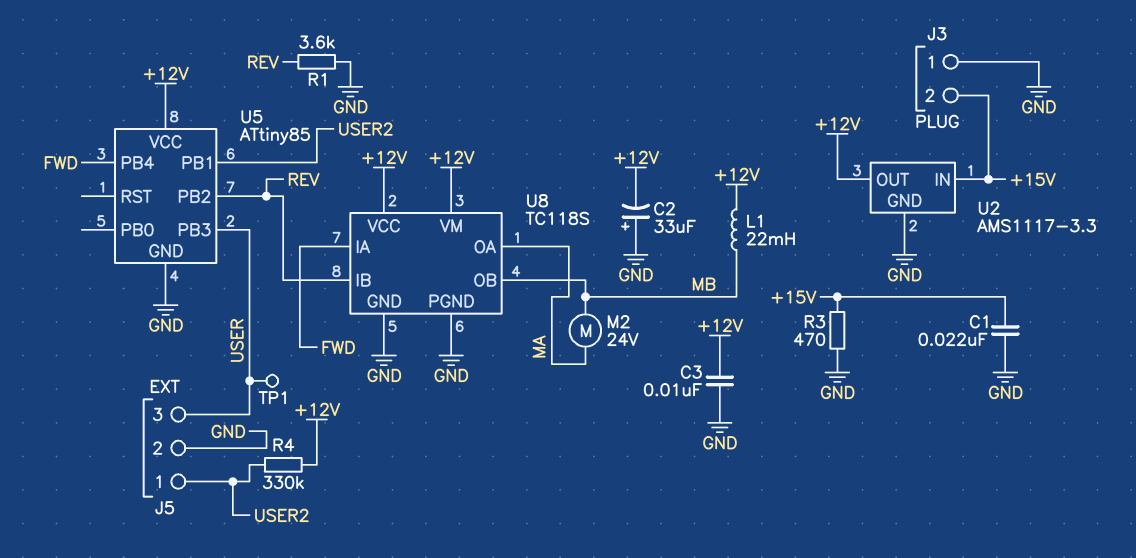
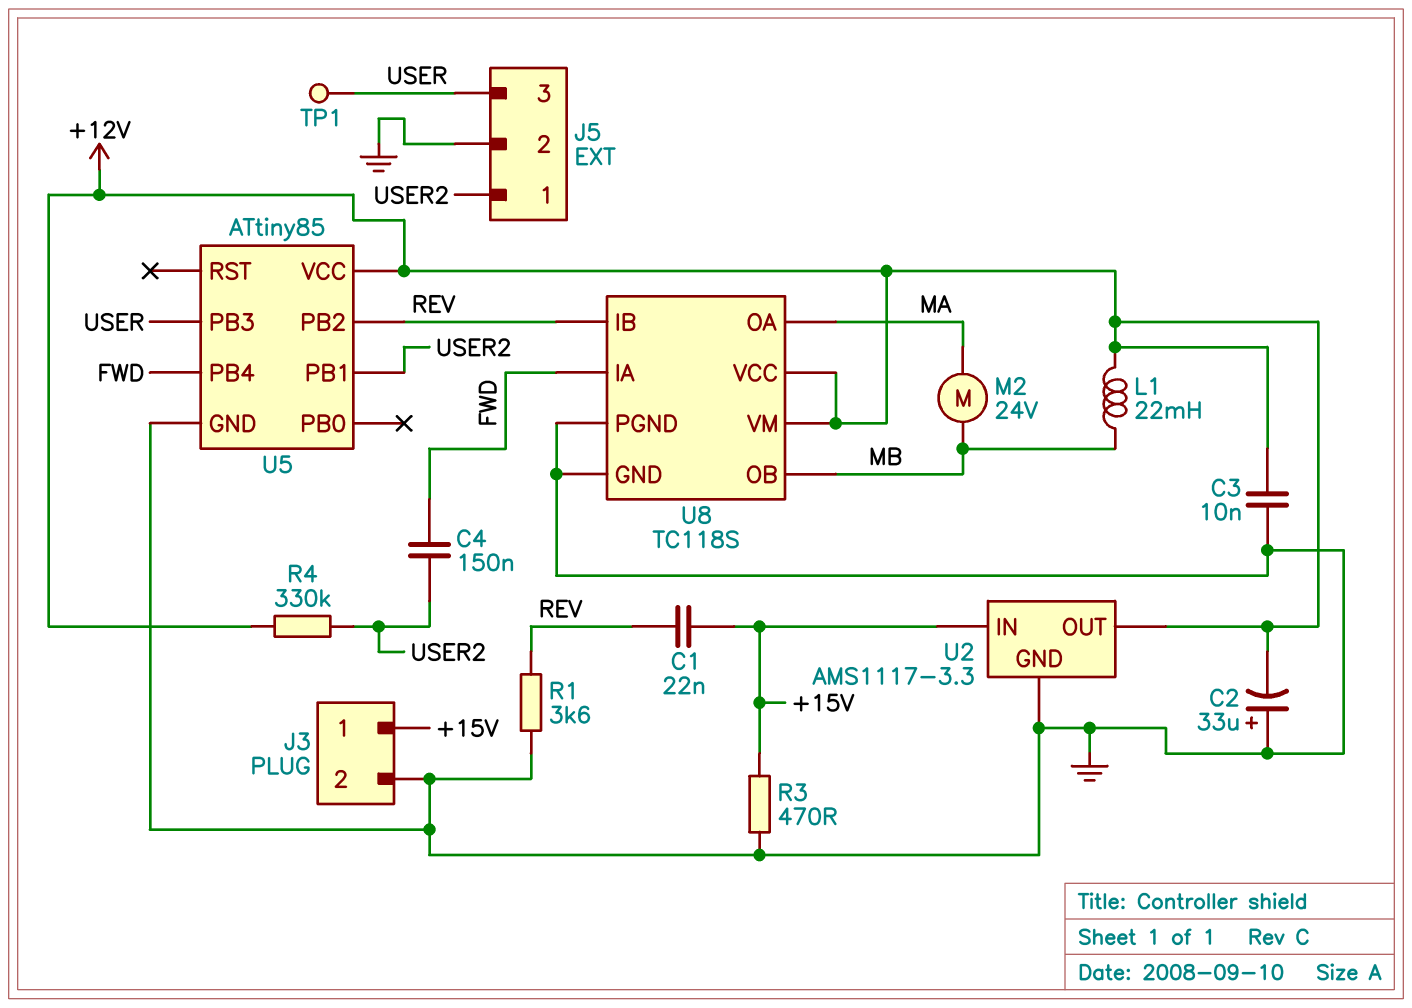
C1: 22nF (+15V, GND) -> 22nF (+15V, REV)
C4: none -> 150nF (FWD, USER2)
J3 pin 1: GND -> +15V
J3 pin 2: +15V -> GND

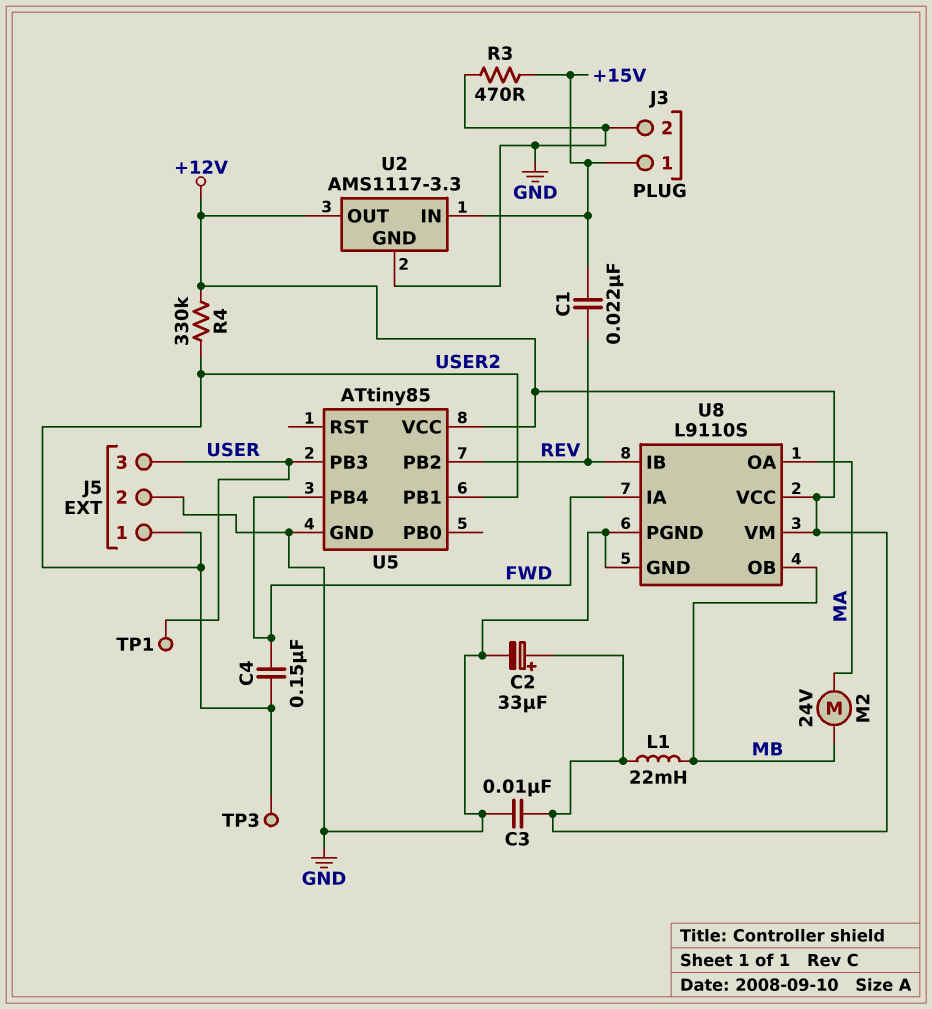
C2: 33uF (plus GND, minus +12V) -> 33uF (plus +12V, minus GND)
R1: 3.6k (GND, REV) -> none
TP3: none -> test point (USER2)
U8: TC118S -> L9110S

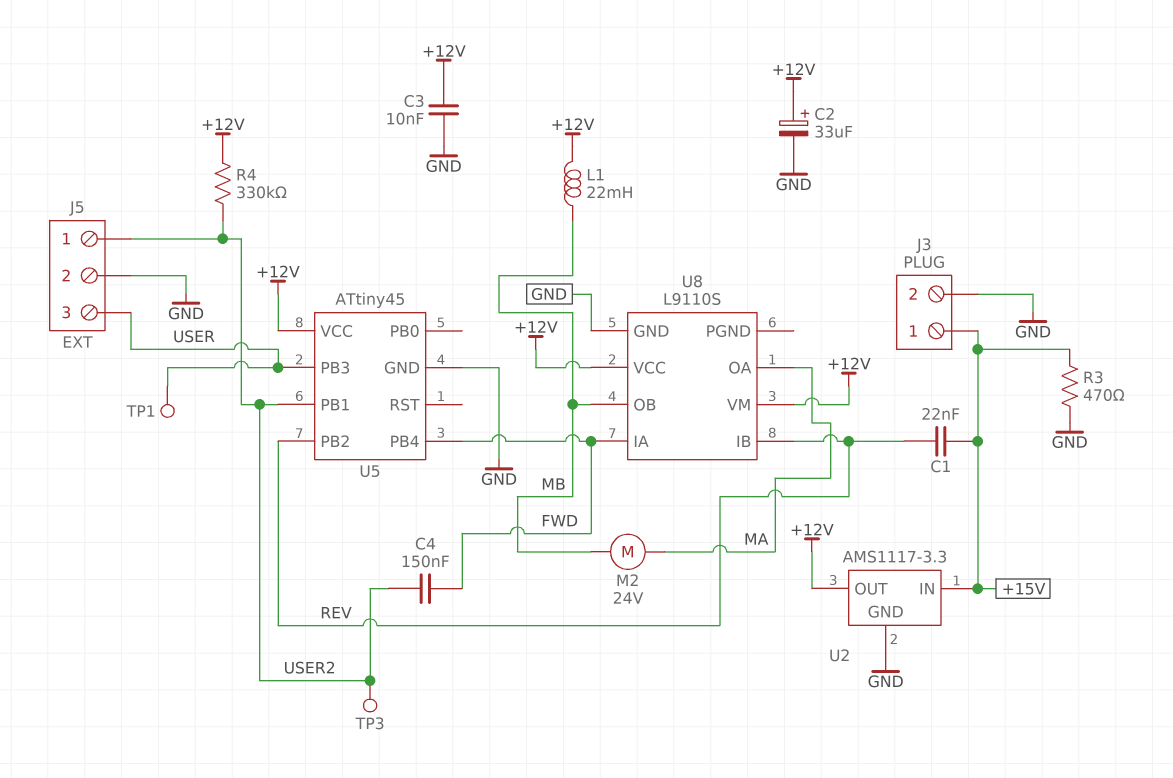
U5: ATtiny85 -> ATtiny45
U8 pin PGND: GND -> none

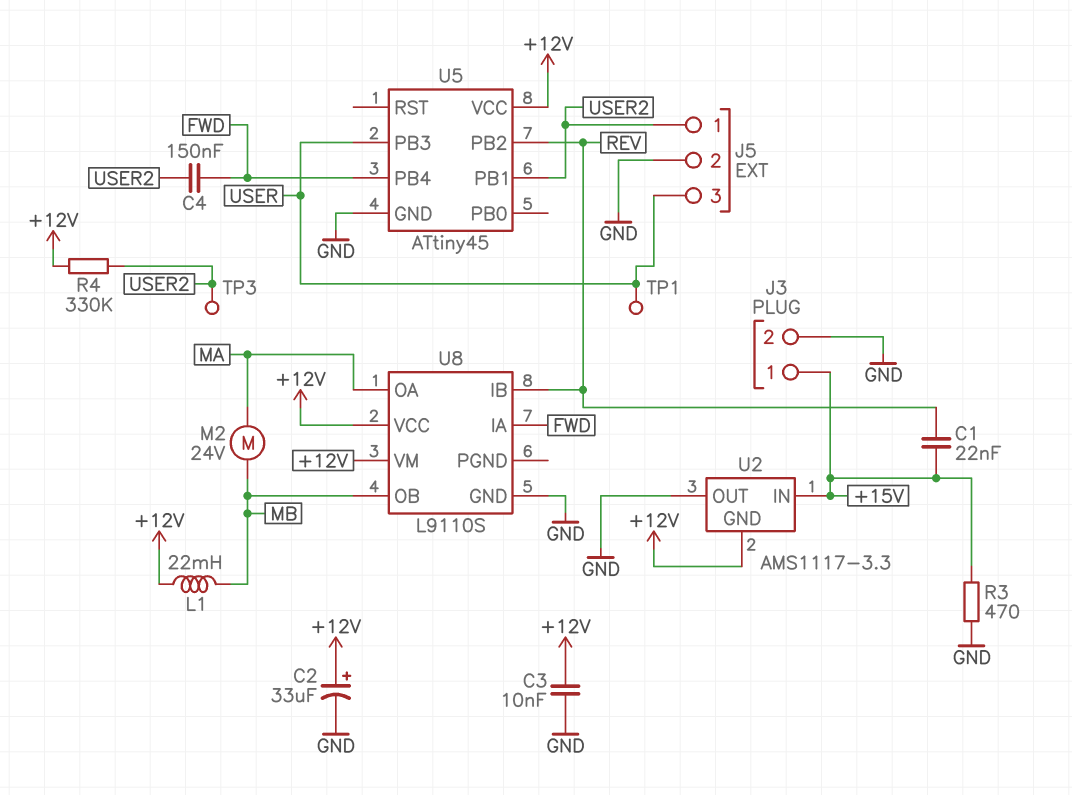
U2 pin GND: GND -> +12V
U2 pin OUT: +12V -> GND

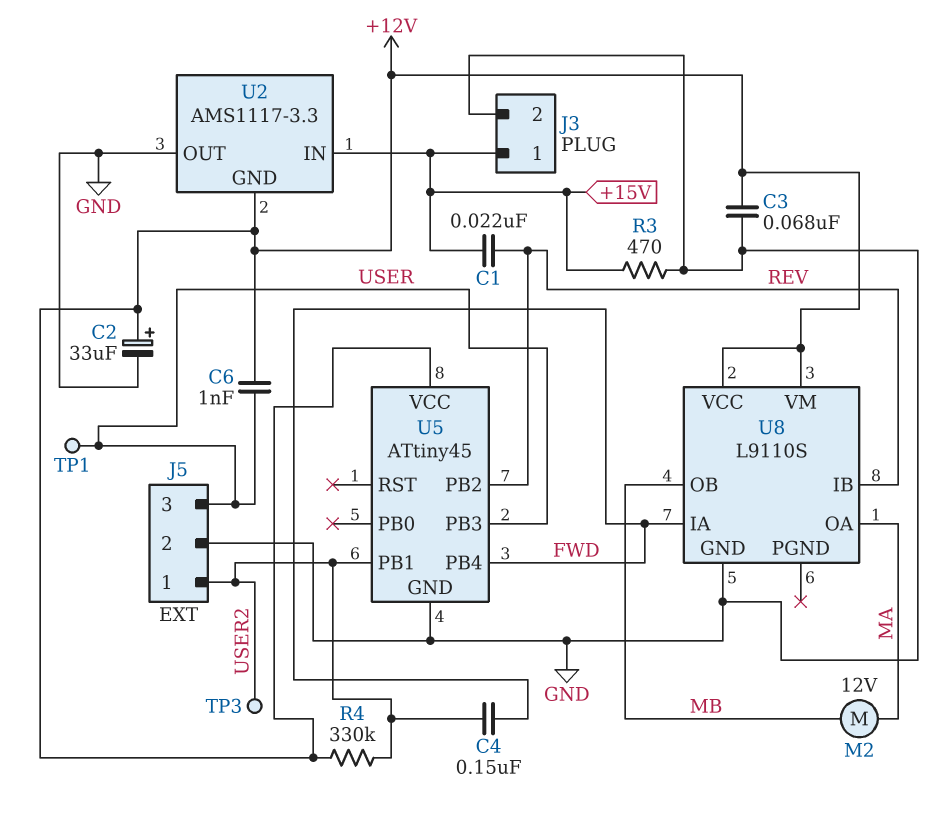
C3: 10nF (+12V, GND) -> 68nF (+12V, GND)
C6: none -> 1nF (+12V, USER)
L1: 22mH (+12V, MB) -> none
M2: motor 24V (MA, MB) -> motor 12V (MA, MB)

